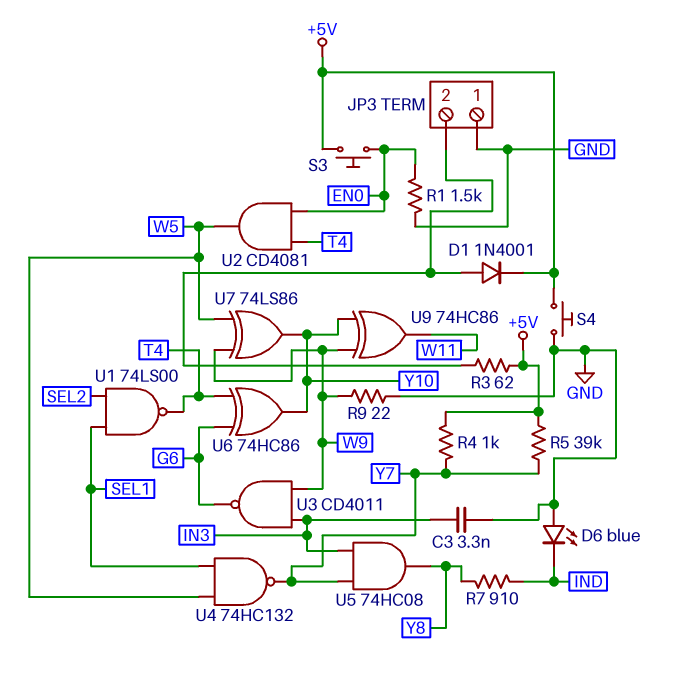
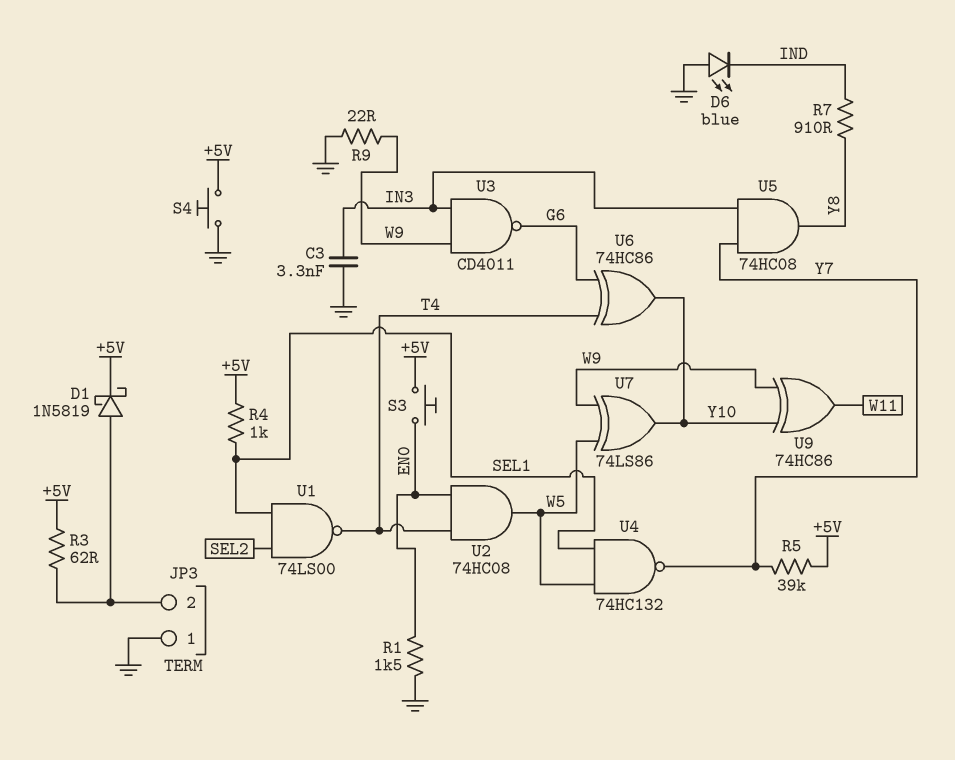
D1: diode 1N4001 (A JP3/2, K +5V) -> schottky 1N5819 (A JP3/2, K +5V)
R4: 1k (+5V, Y7) -> 1k (+5V, SEL1)
U2: AND CD4081 (in EN0, in T4, out W5) -> AND 74HC08 (in EN0, in T4, out W5)

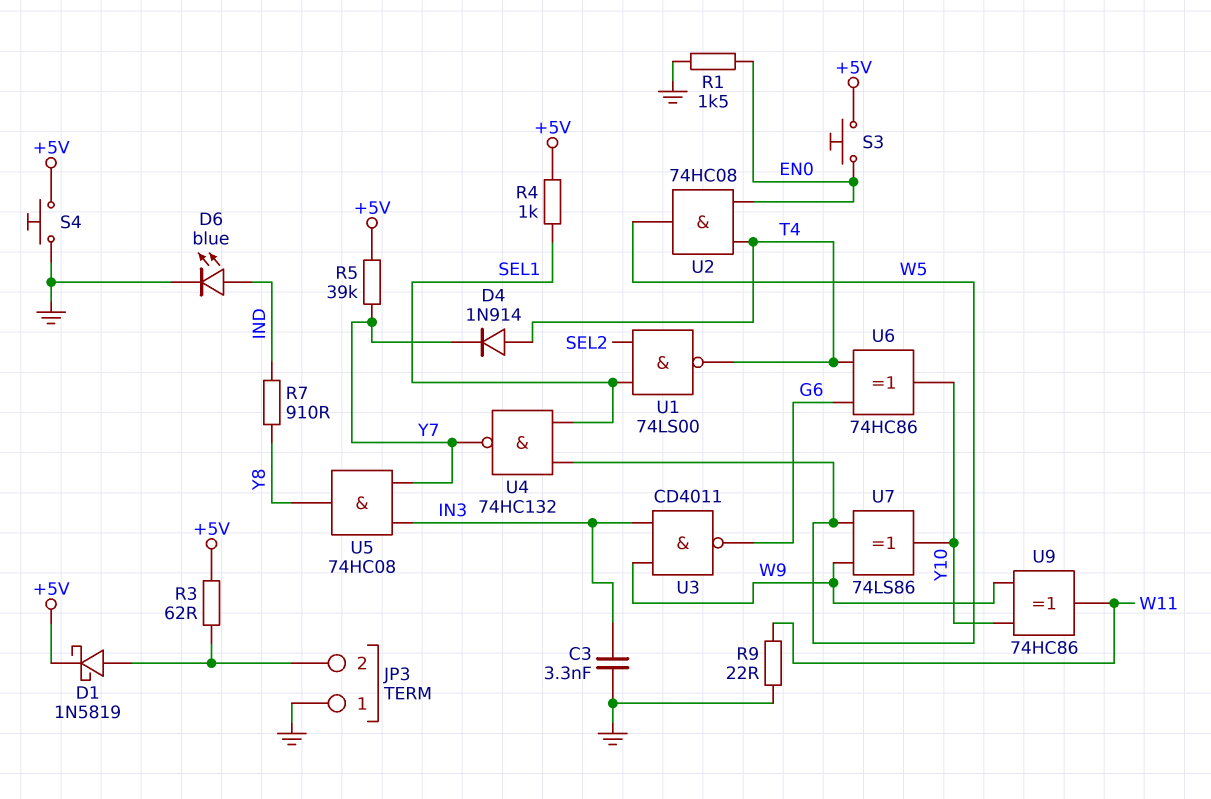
D4: none -> diode 1N914 (A T4, K Y7)
D6: LED blue (A GND, K IND) -> LED blue (A IND, K GND)
R9: 22 (GND, W9) -> 22 (GND, W11)

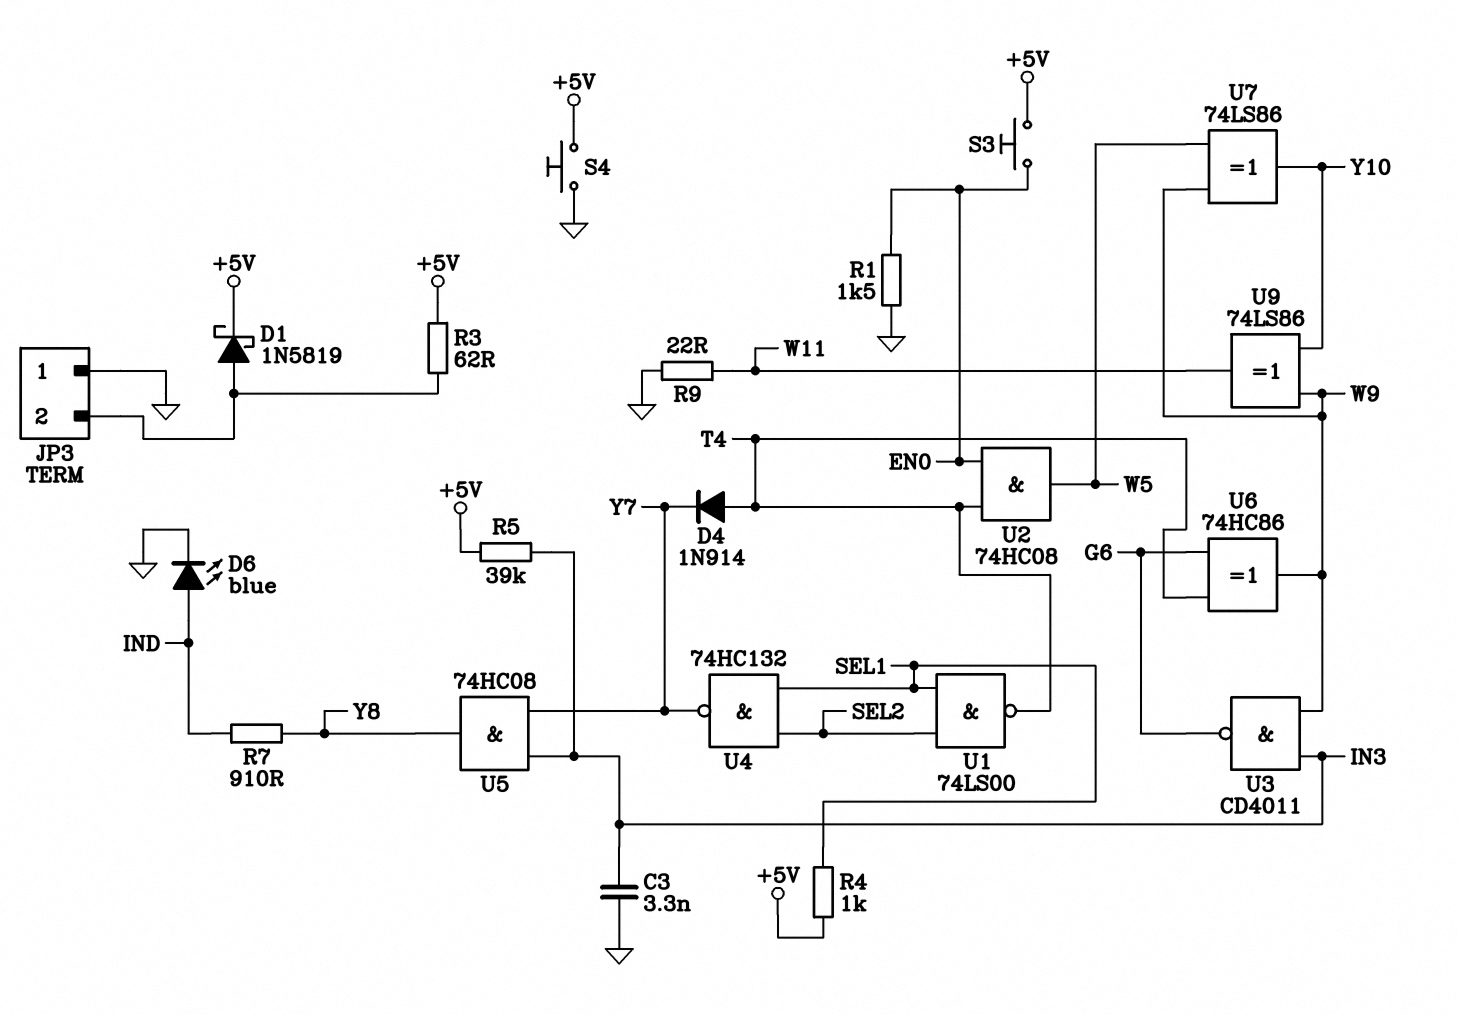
R5: 39k (+5V, Y7) -> 39k (+5V, IN3)
U4: NAND 74HC132 (in SEL1, in W5, out Y7) -> NAND 74HC132 (in SEL1, in SEL2, out Y7)
U6: XOR 74HC86 (in G6, in T4, out Y10) -> XOR 74HC86 (in G6, in T4, out W9)
U9: XOR 74HC86 (in W9, in Y10, out W11) -> XOR 74LS86 (in W9, in Y10, out W11)

